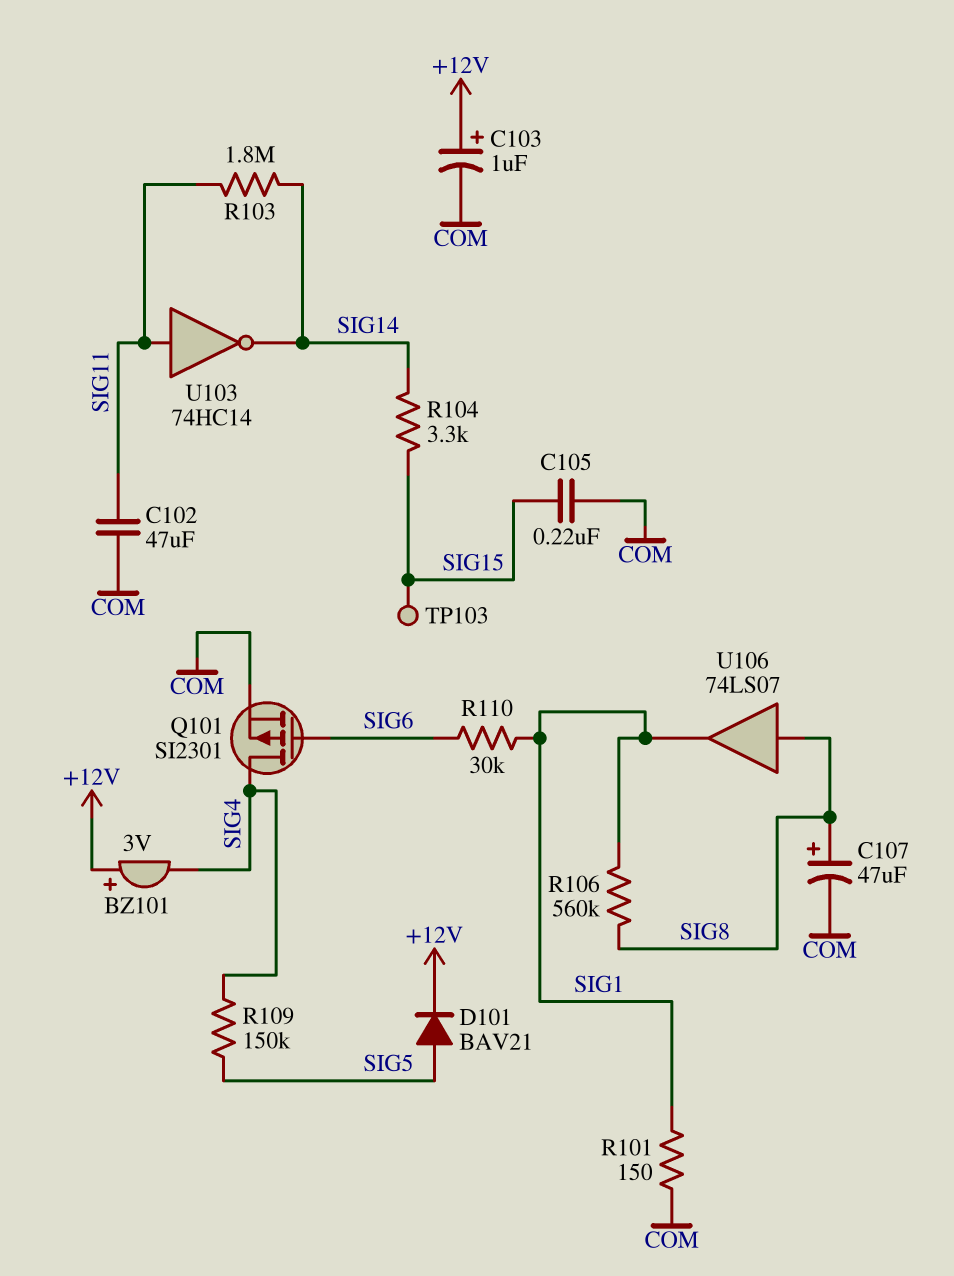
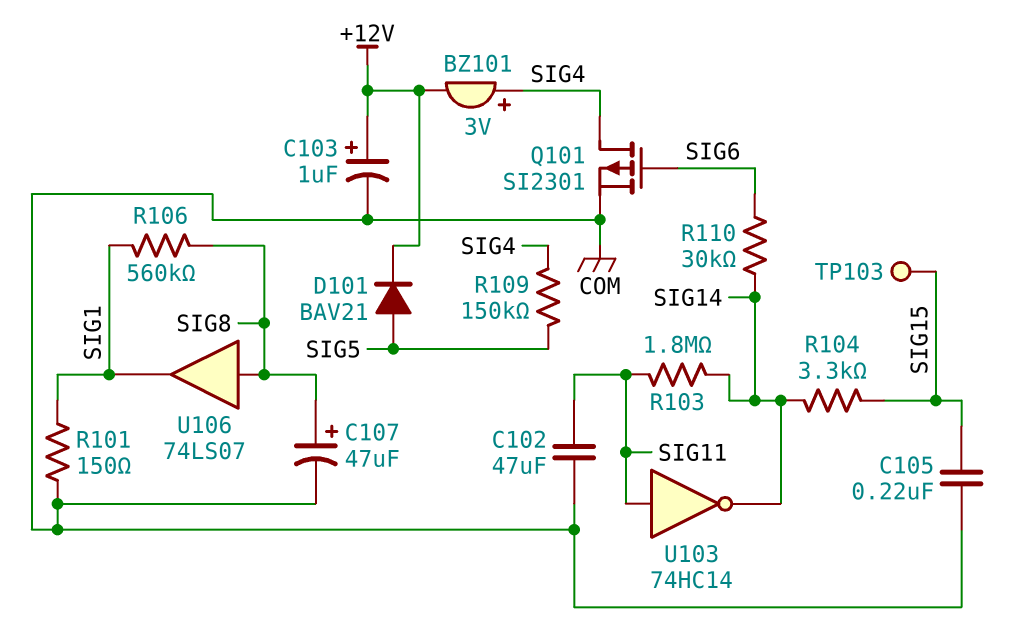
BZ101: buzzer 3V (plus +12V, minus SIG4) -> buzzer 3V (plus SIG4, minus +12V)
R110: 30k (SIG1, SIG6) -> 30k (SIG6, SIG14)

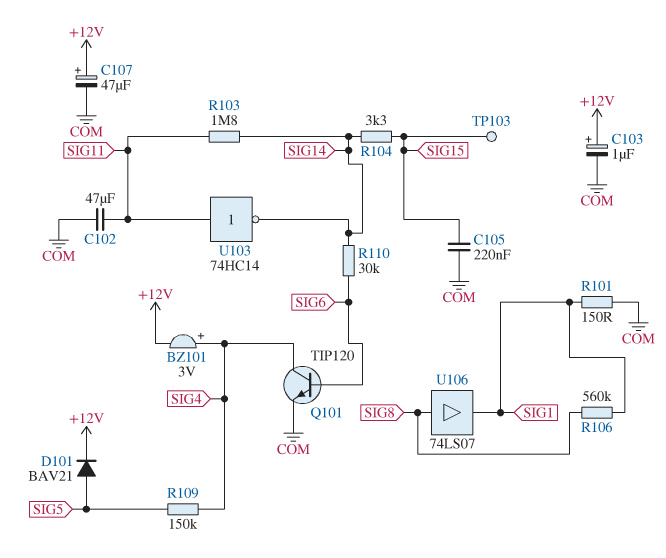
C107: 47uF (plus SIG8, minus COM) -> 47uF (plus +12V, minus COM)
Q101: PMOS SI2301 (G SIG6, D SIG4, S COM) -> NPN TIP120 (B SIG6, C SIG4, E COM)

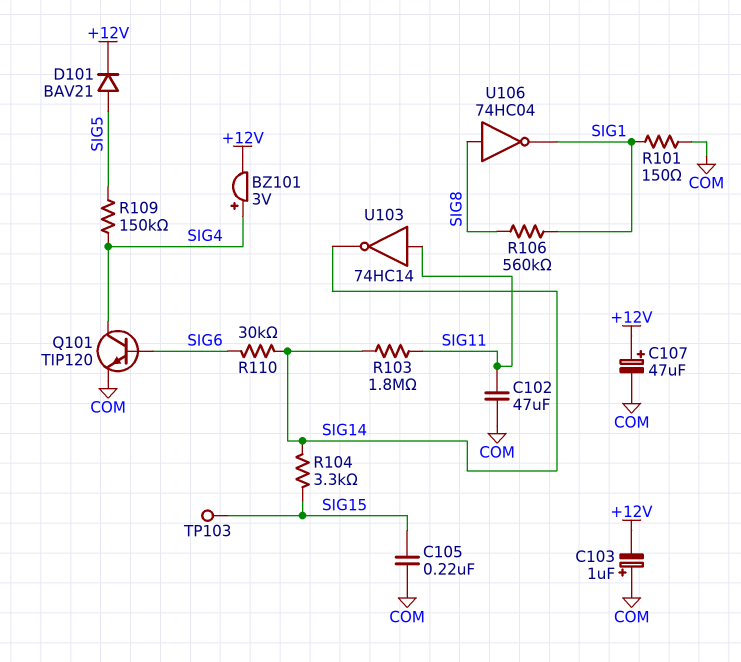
C103: 1uF (plus +12V, minus COM) -> 1uF (plus COM, minus +12V)
U106: buffer 74LS07 (in SIG8, out SIG1) -> NOT 74HC04 (in SIG8, out SIG1)

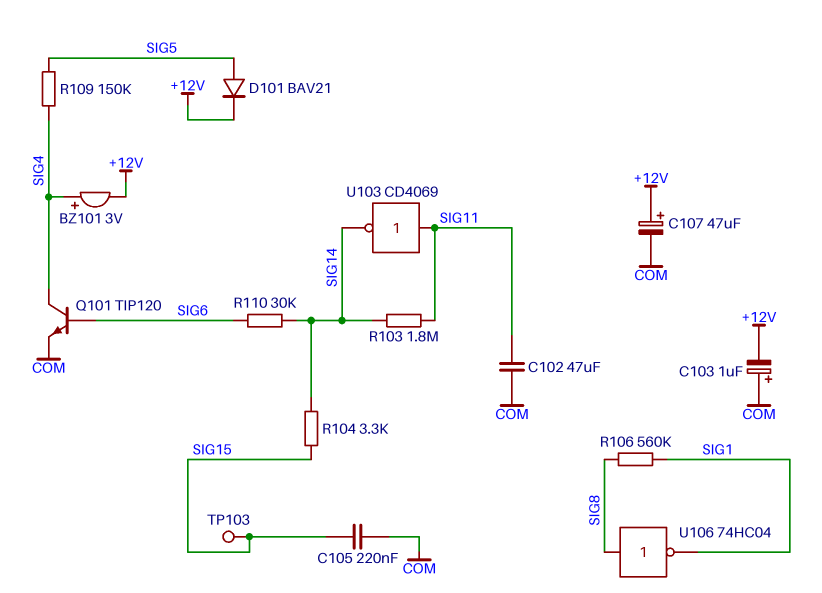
R101: 150 (COM, SIG1) -> none
U103: NOT 74HC14 (in SIG11, out SIG14) -> NOT CD4069 (in SIG11, out SIG14)

